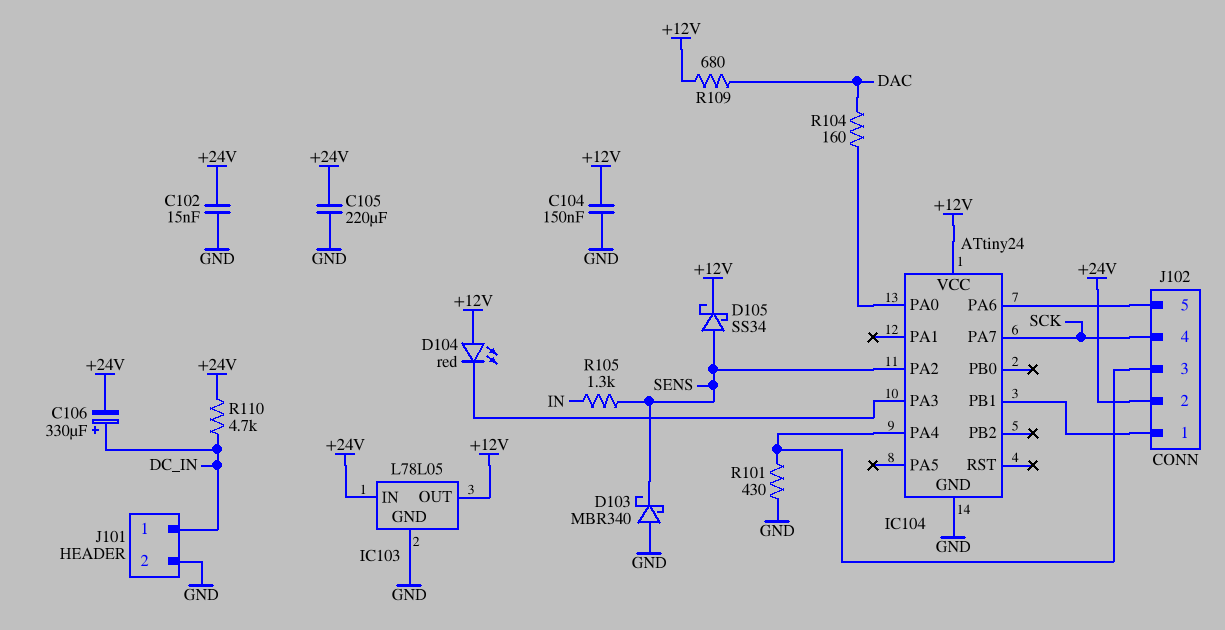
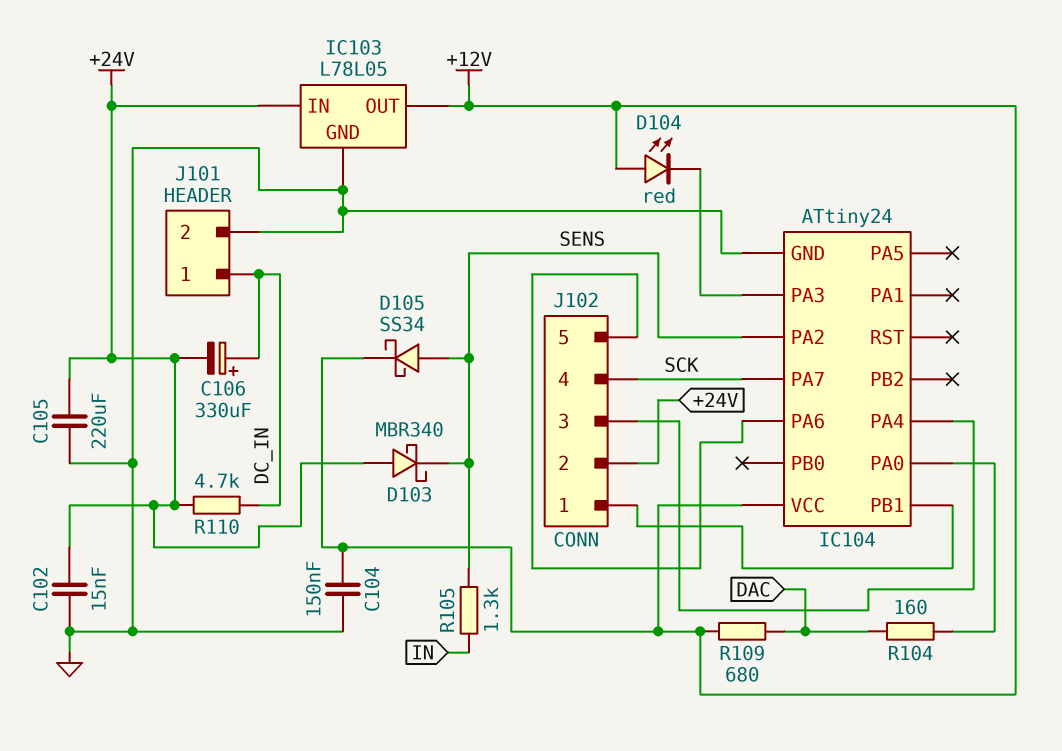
D103: schottky MBR340 (A GND, K SENS) -> schottky MBR340 (A +24V, K SENS)
R101: 430 (GND, IC104/PA4) -> none

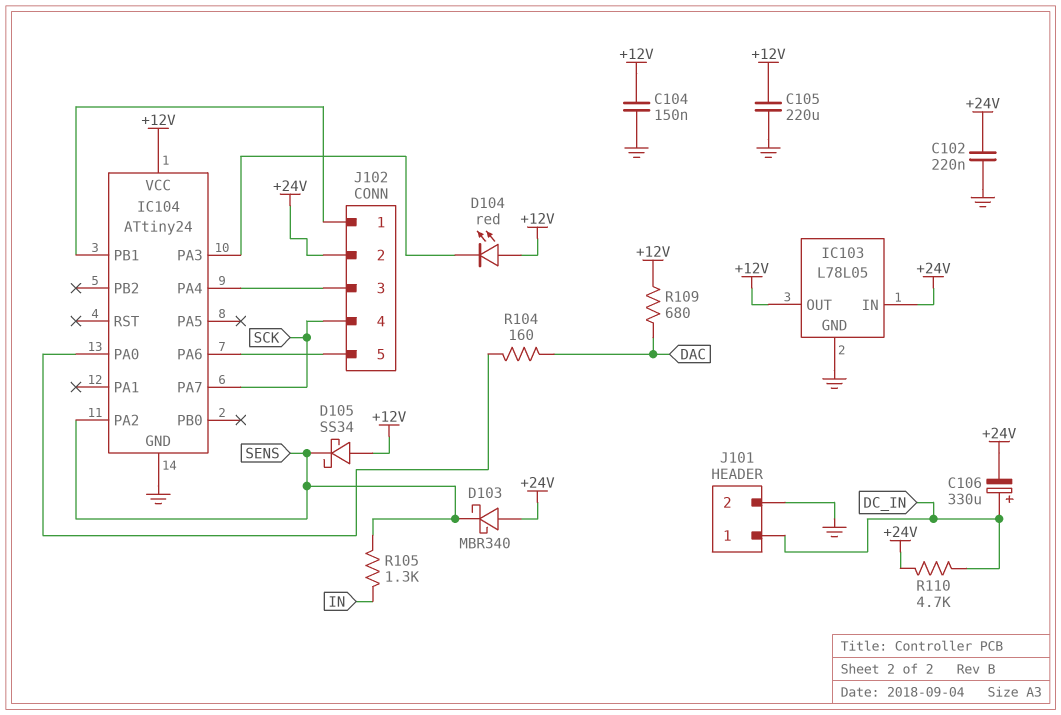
C102: 15nF (+24V, GND) -> 220nF (+24V, GND)
C105: 220uF (+24V, GND) -> 220uF (+12V, GND)
D105: schottky SS34 (A SENS, K +12V) -> schottky SS34 (A +12V, K SENS)

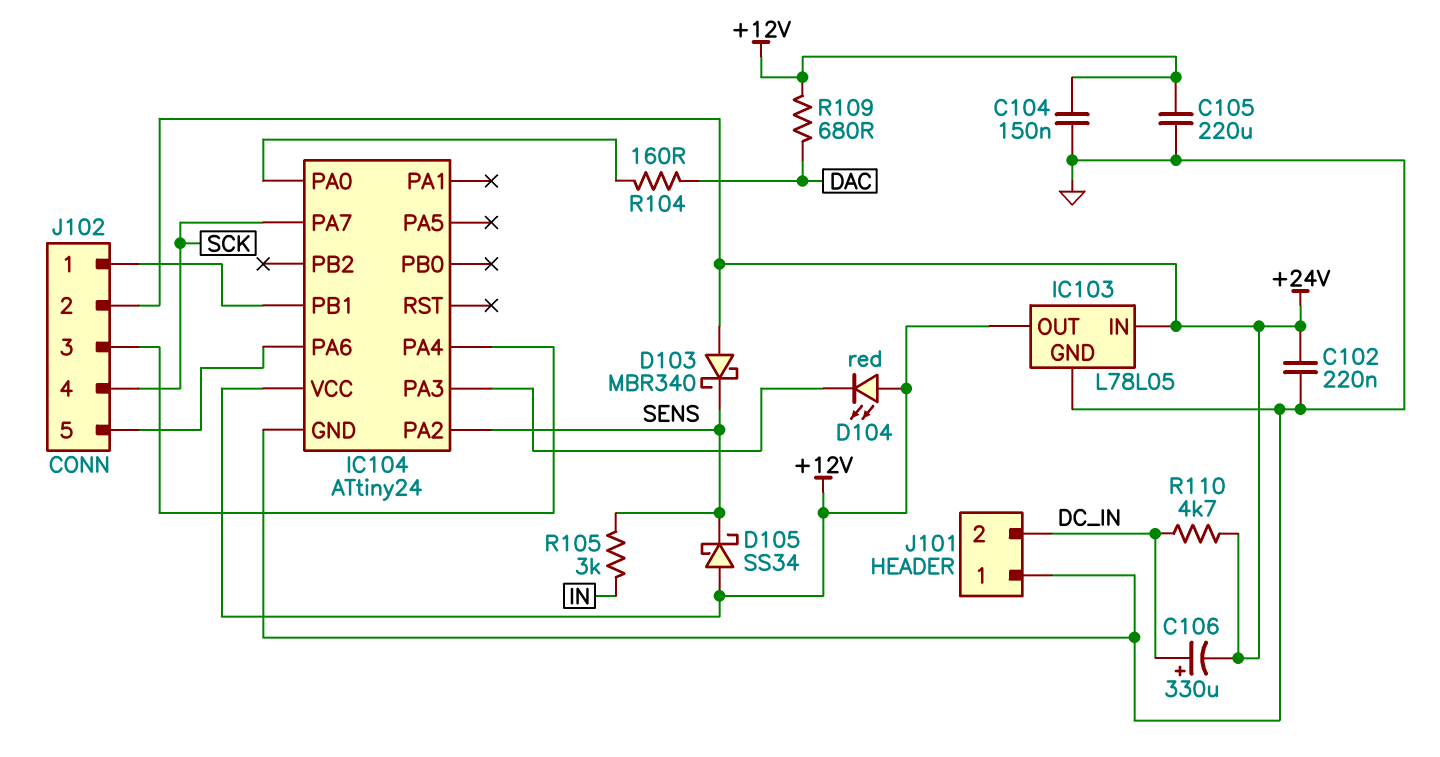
J101 pin 1: DC_IN -> GND
J101 pin 2: GND -> DC_IN
R105: 1.3k (IN, SENS) -> 3k (IN, SENS)

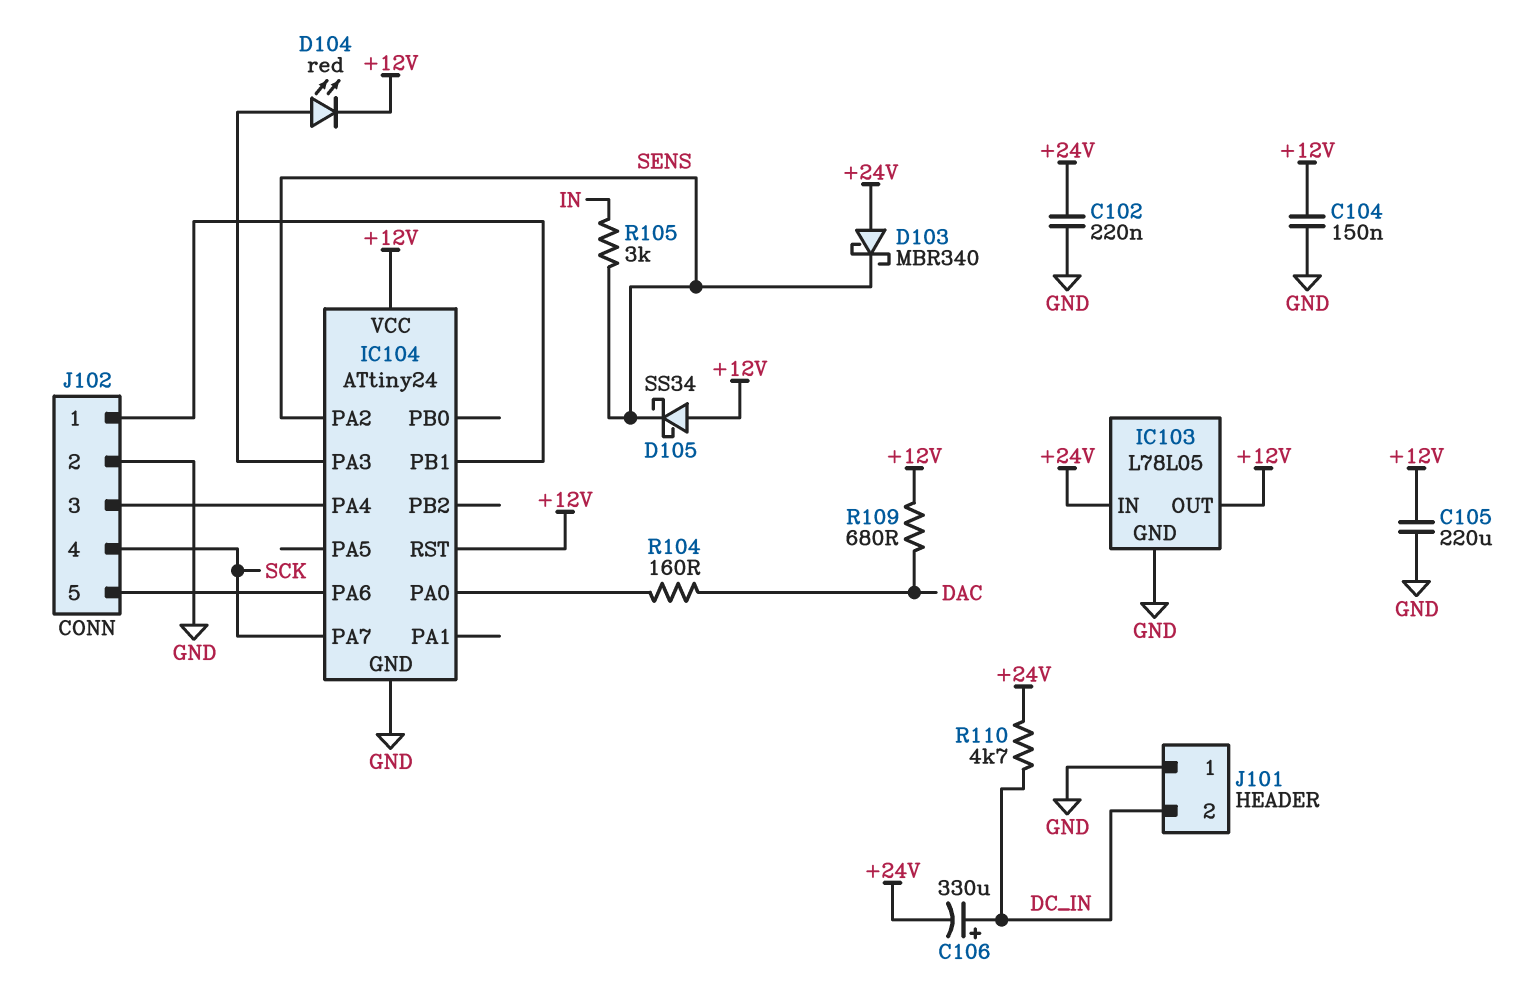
D104: LED red (A +12V, K IC104/PA3) -> LED red (A IC104/PA3, K +12V)
IC104 pin RST: none -> +12V
J102 pin 2: +24V -> GND

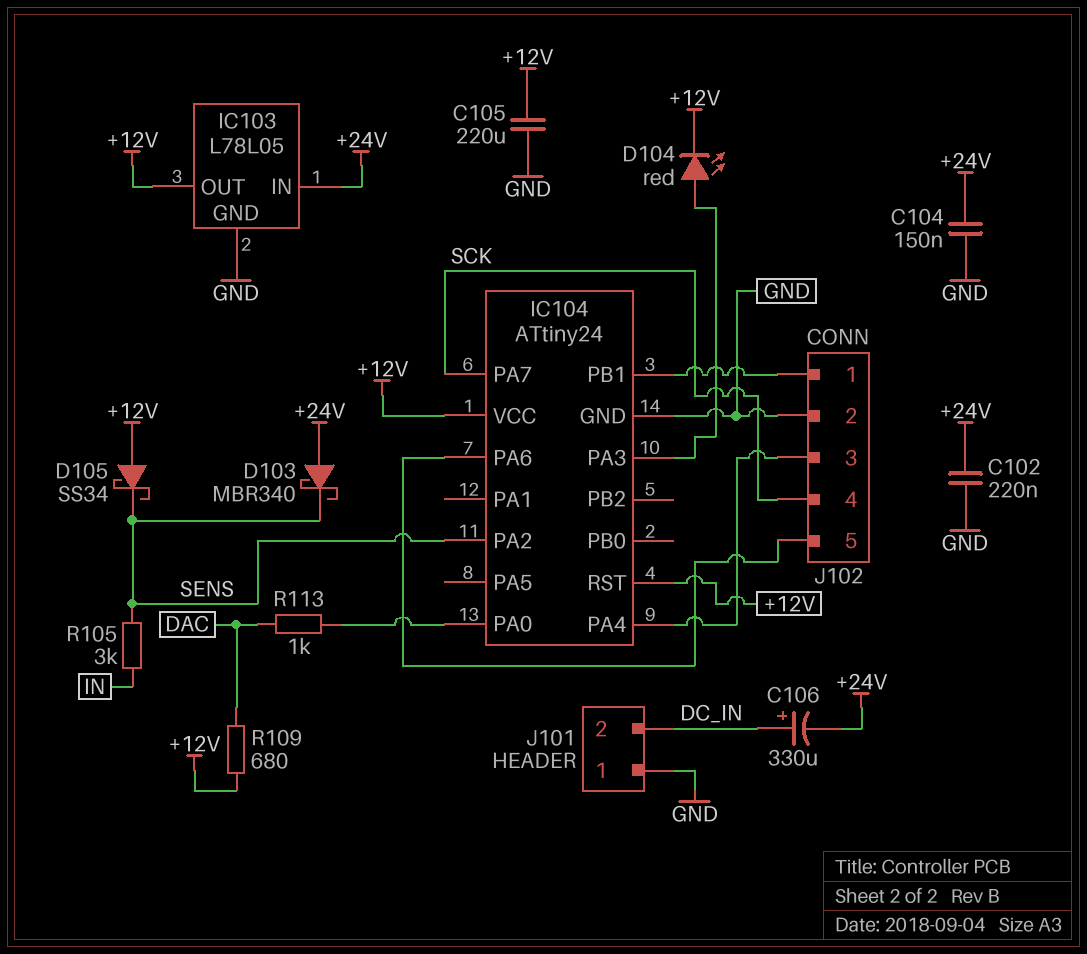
C104: 150nF (+12V, GND) -> 150nF (+24V, GND)
R104: 160 (DAC, IC104/PA0) -> none
R110: 4.7k (+24V, DC_IN) -> none
R113: none -> 1k (DAC, IC104/PA0)

